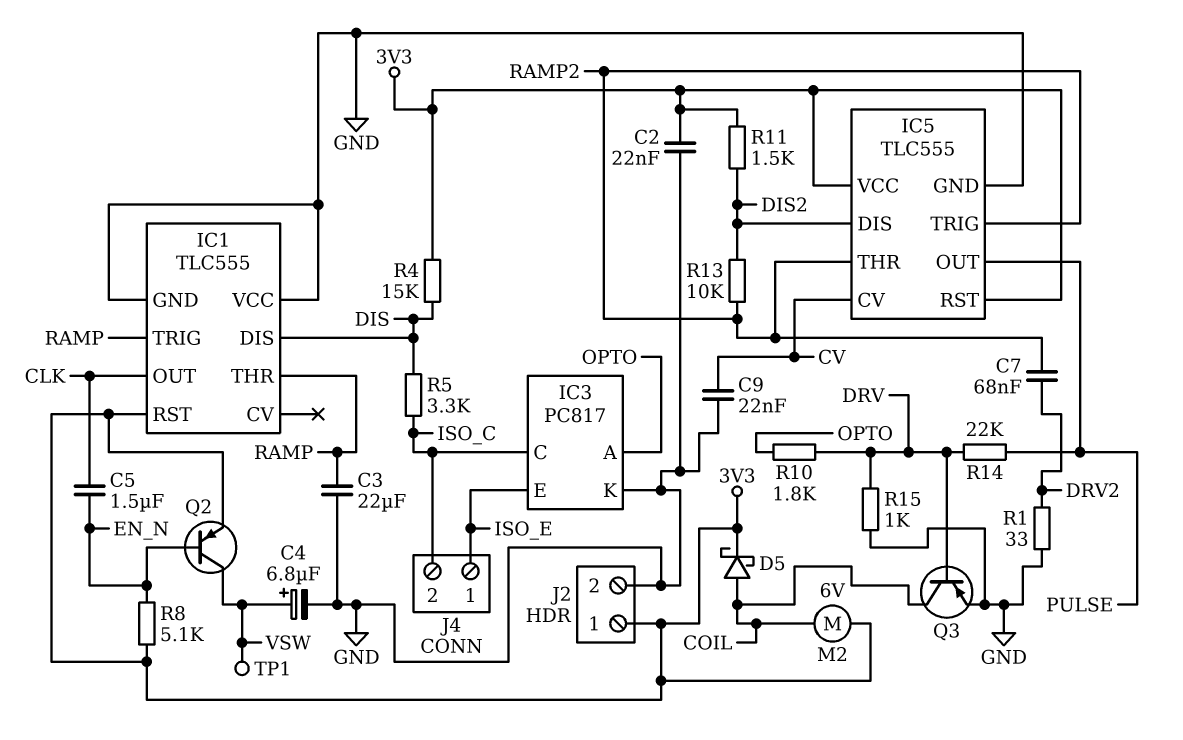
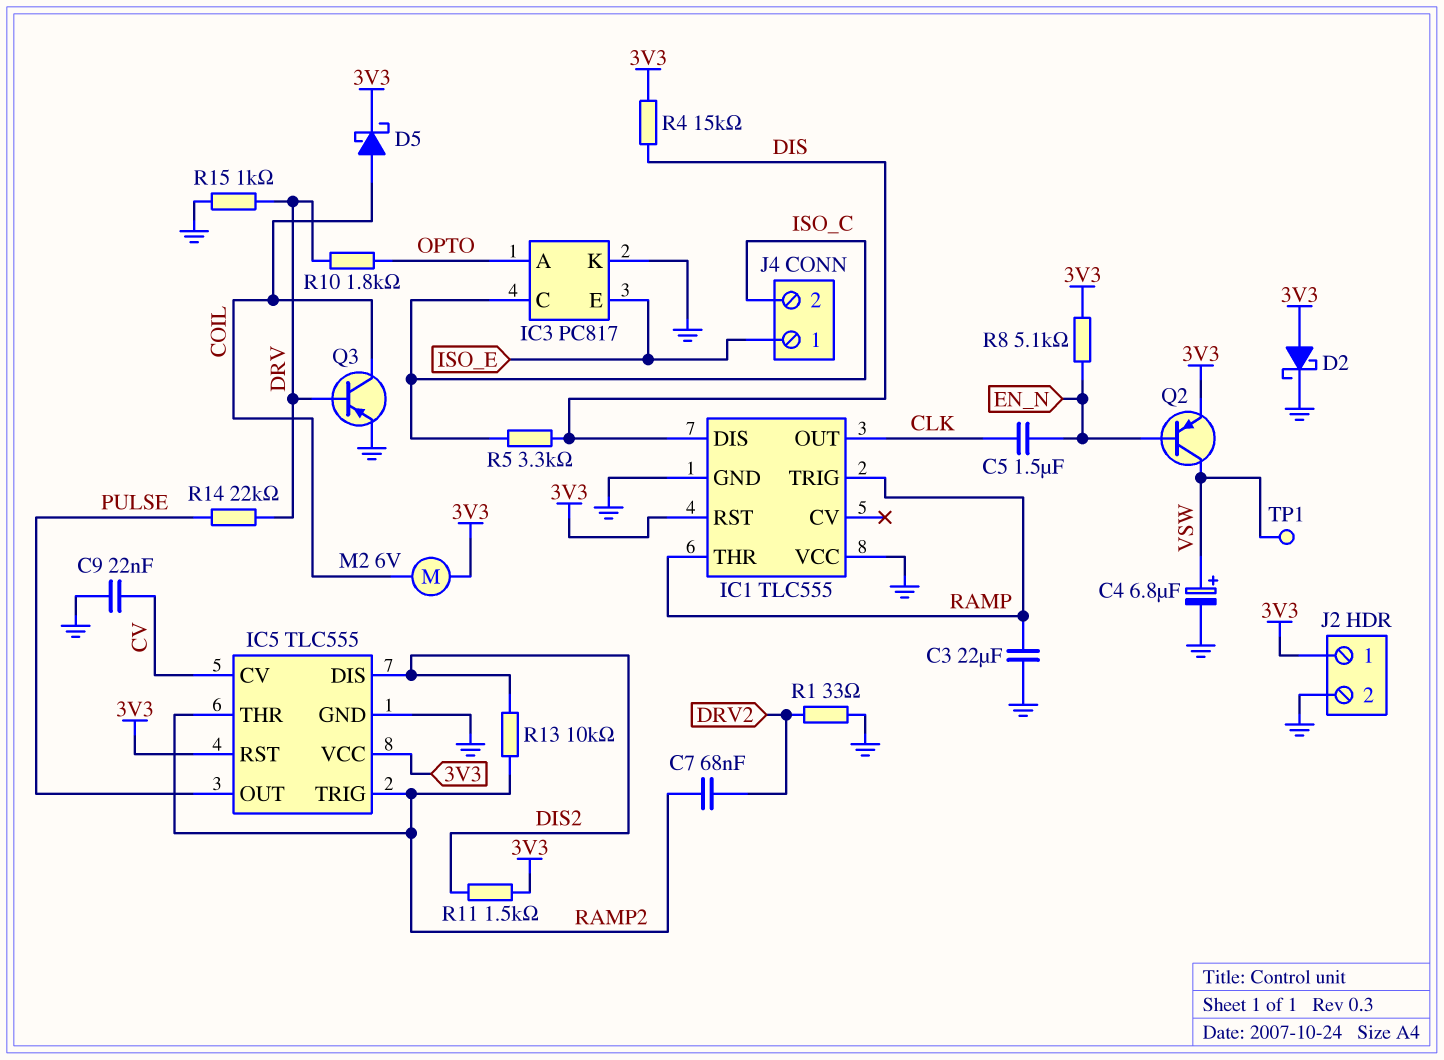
C2: 22nF (3V3, GND) -> none
D2: none -> schottky (A 3V3, K GND)

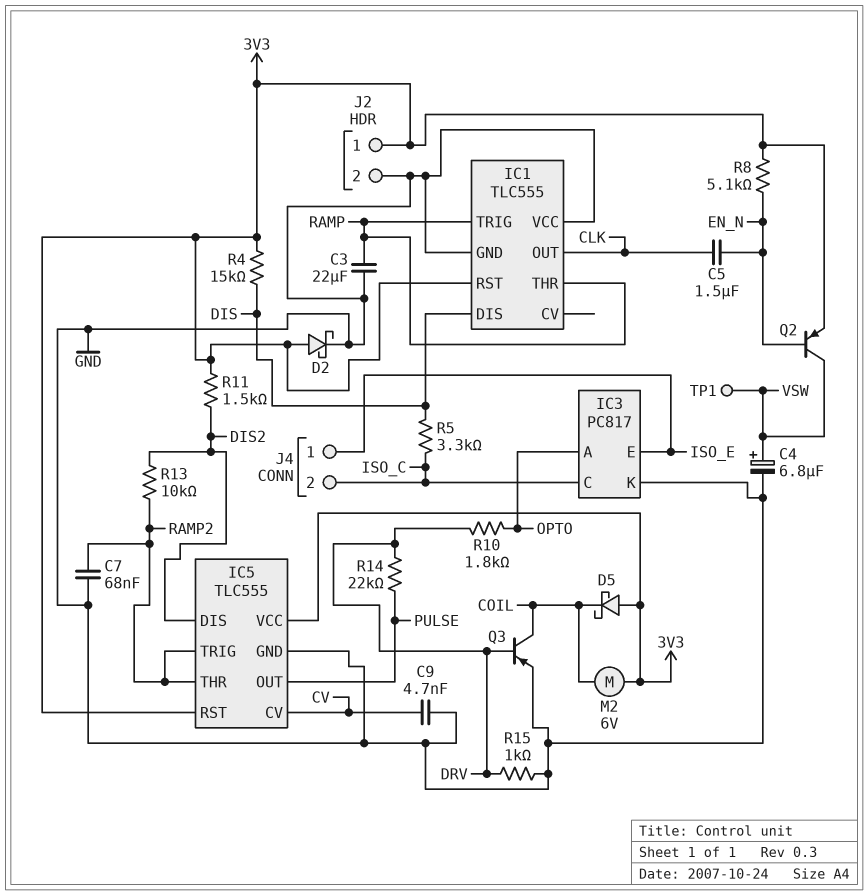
C7: 68nF (DRV2, RAMP2) -> 68nF (GND, RAMP2)
C9: 22nF (CV, GND) -> 4.7nF (CV, GND)
D5: schottky (A COIL, K 3V3) -> schottky (A 3V3, K COIL)
R1: 33 (DRV2, GND) -> none

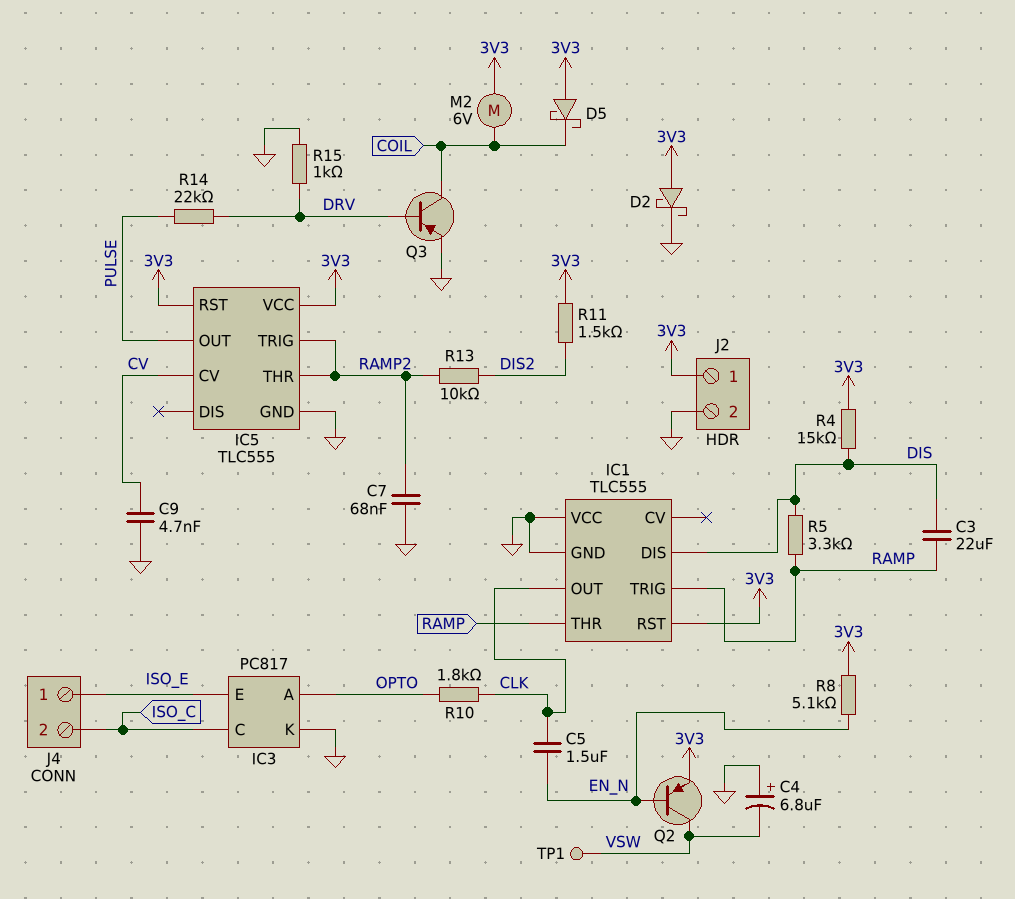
C3: 22uF (GND, RAMP) -> 22uF (DIS, RAMP)
C4: 6.8uF (plus VSW, minus GND) -> 6.8uF (plus GND, minus VSW)
IC5 pin DIS: DIS2 -> none
R5: 3.3k (DIS, ISO_C) -> 3.3k (DIS, RAMP)
R10: 1.8k (DRV, OPTO) -> 1.8k (CLK, OPTO)

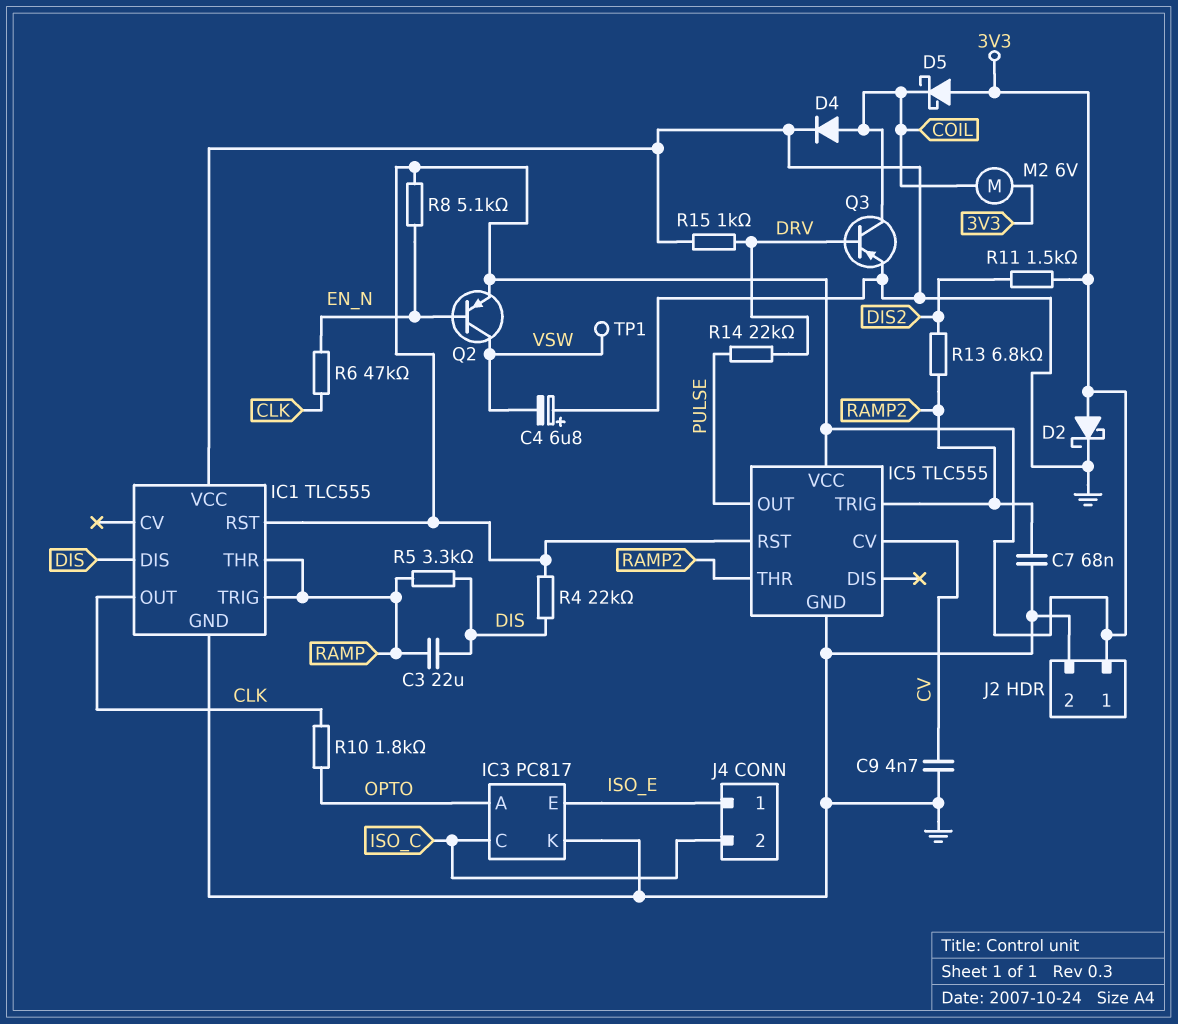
C5: 1.5uF (CLK, EN_N) -> none
D4: none -> diode (A COIL, K GND)
R4: 15k (3V3, DIS) -> 22k (3V3, DIS)
R6: none -> 47k (CLK, EN_N)
R13: 10k (DIS2, RAMP2) -> 6.8k (DIS2, RAMP2)

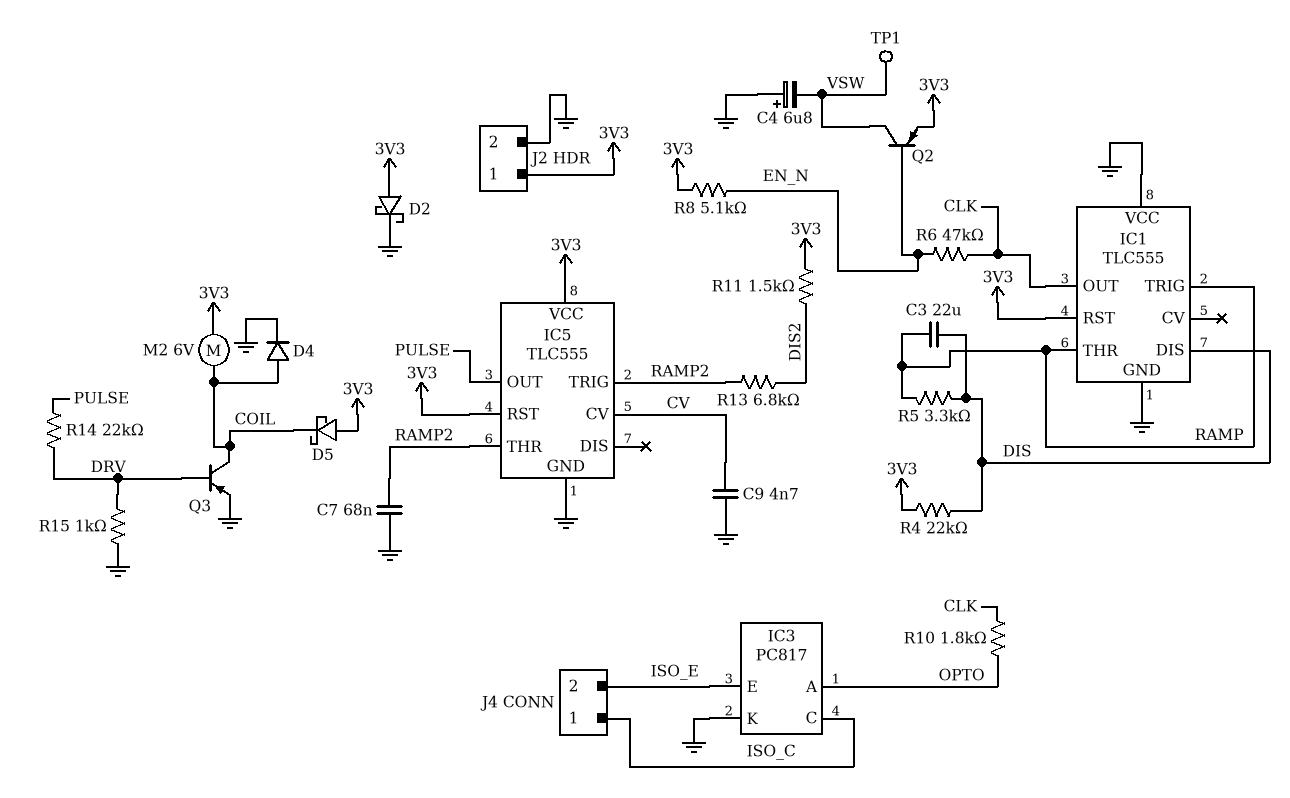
J4 pin 1: ISO_E -> ISO_C
J4 pin 2: ISO_C -> ISO_E

